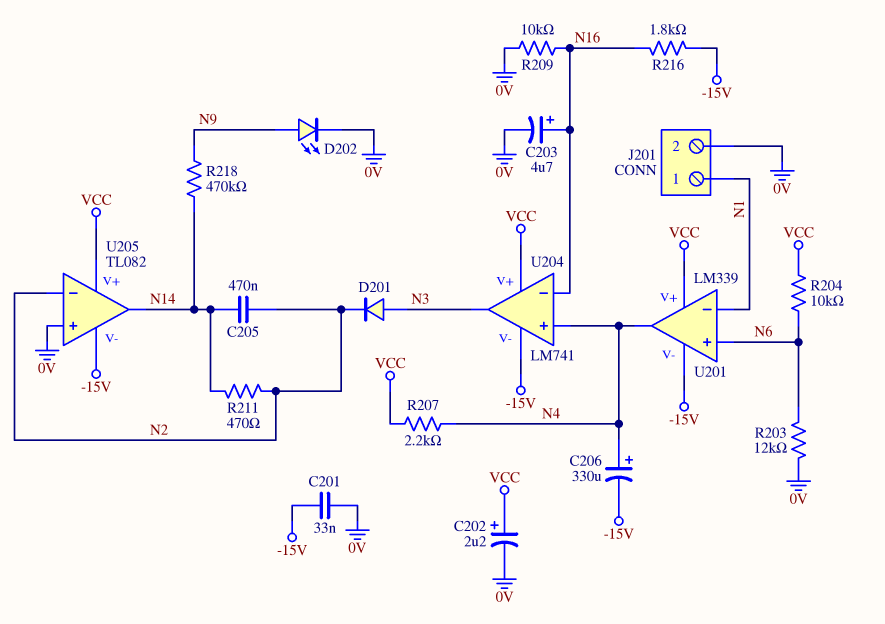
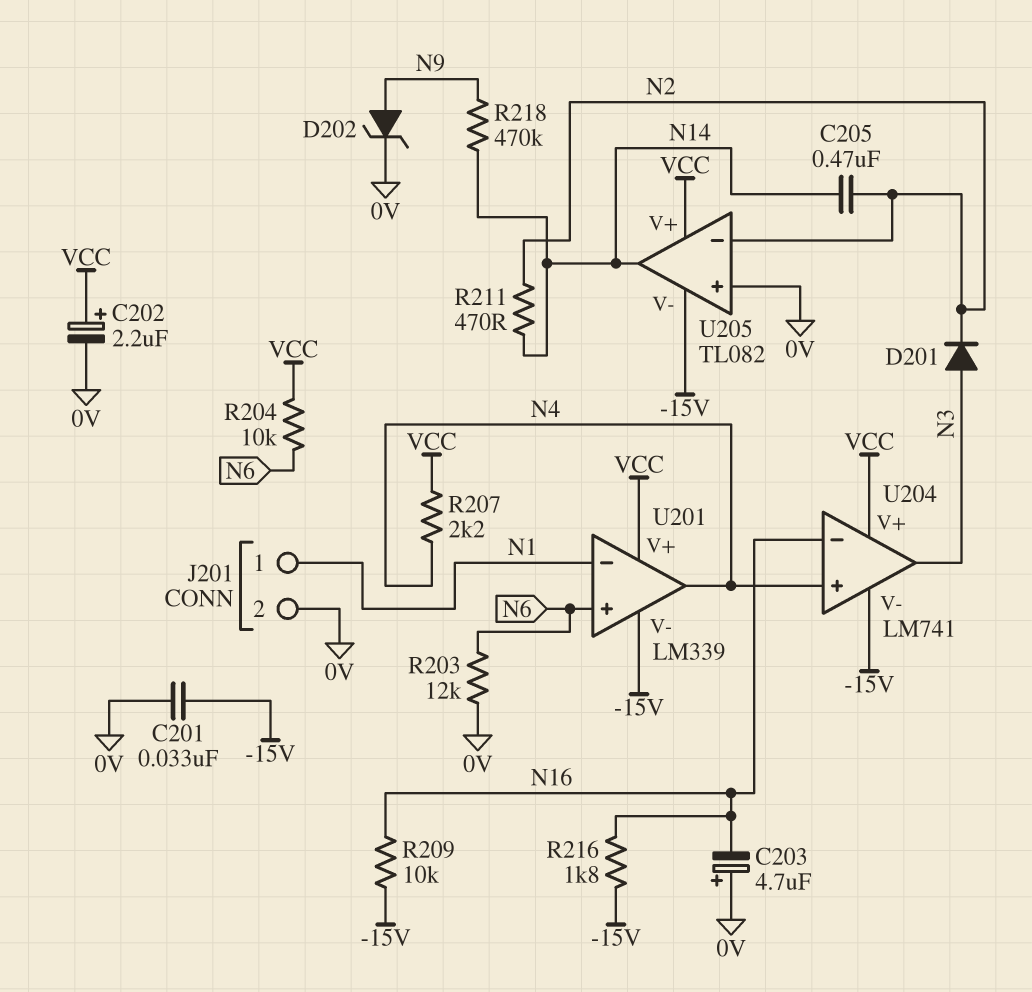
C203: 4.7uF (plus N16, minus 0V) -> 4.7uF (plus 0V, minus N16)
C206: 330uF (plus N4, minus -15V) -> none
D202: LED (A N9, K 0V) -> zener (A N9, K 0V)
R209: 10k (0V, N16) -> 10k (-15V, N16)

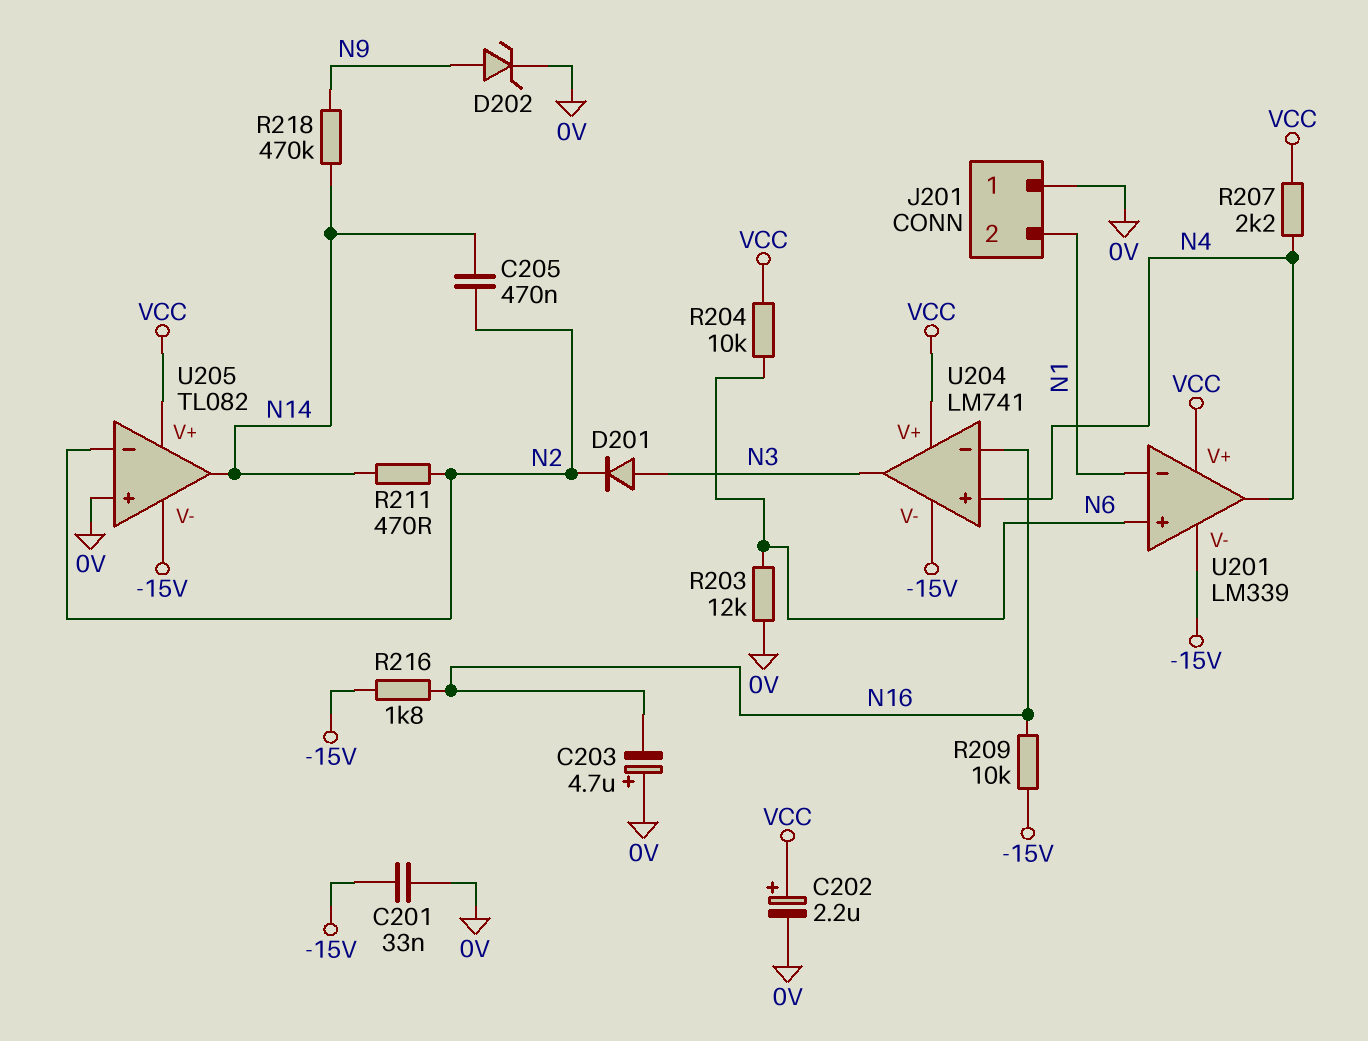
J201 pin 1: N1 -> 0V
J201 pin 2: 0V -> N1

